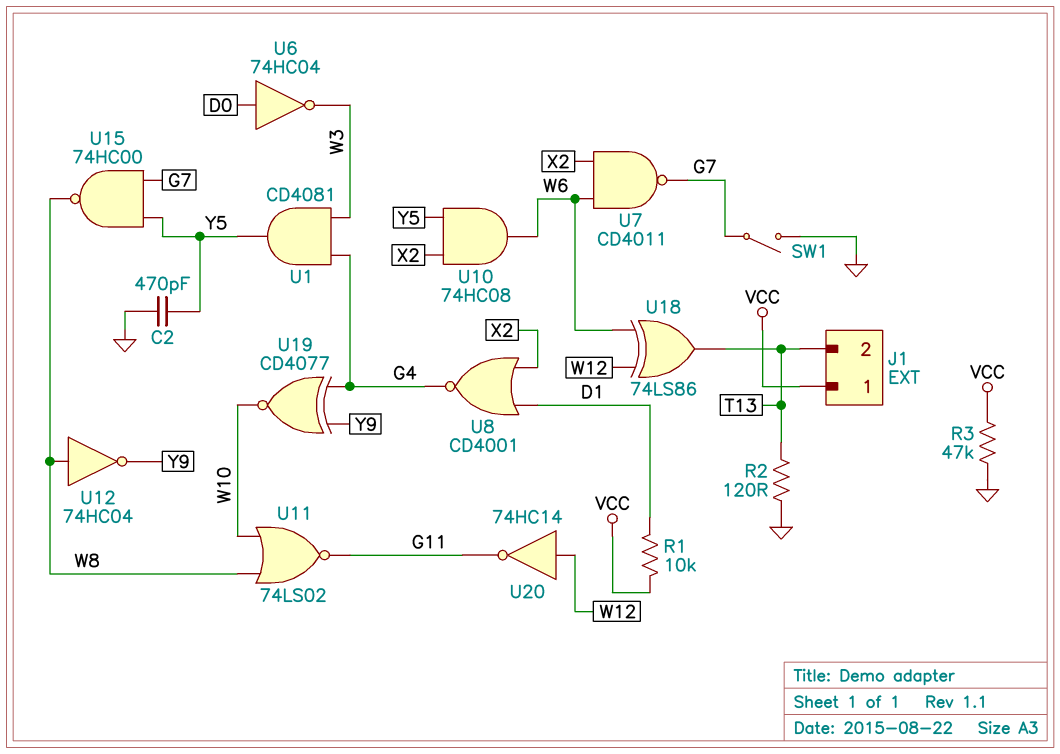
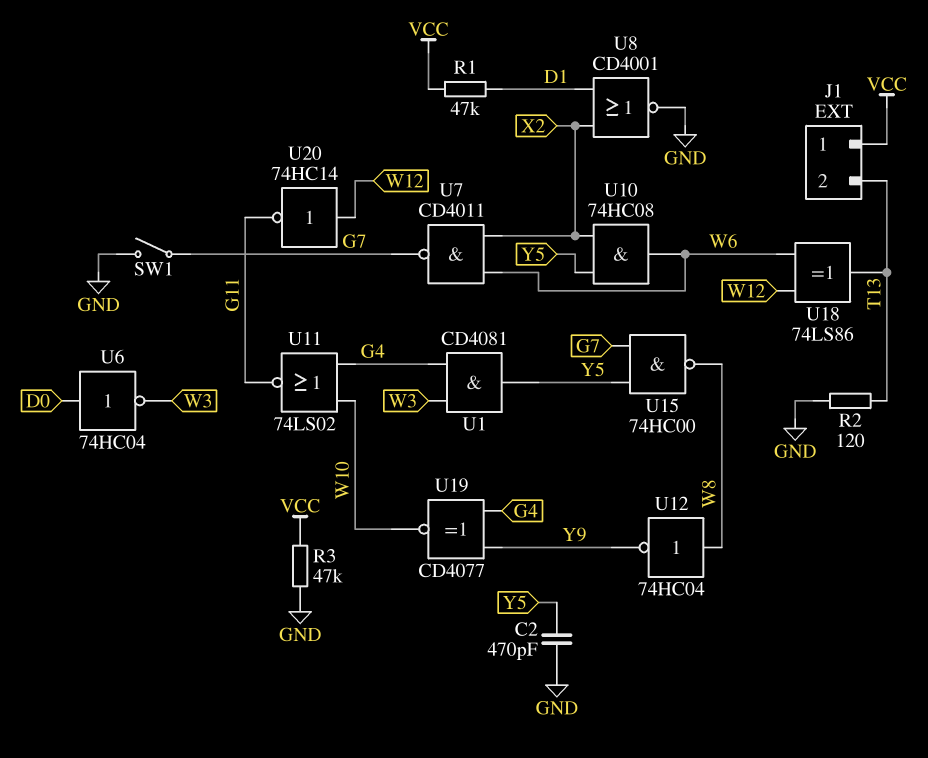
R1: 10k (D1, VCC) -> 47k (D1, VCC)
U8: NOR CD4001 (in D1, in X2, out G4) -> NOR CD4001 (in D1, in X2, out GND)
U11: NOR 74LS02 (in W8, in W10, out G11) -> NOR 74LS02 (in G4, in W10, out G11)

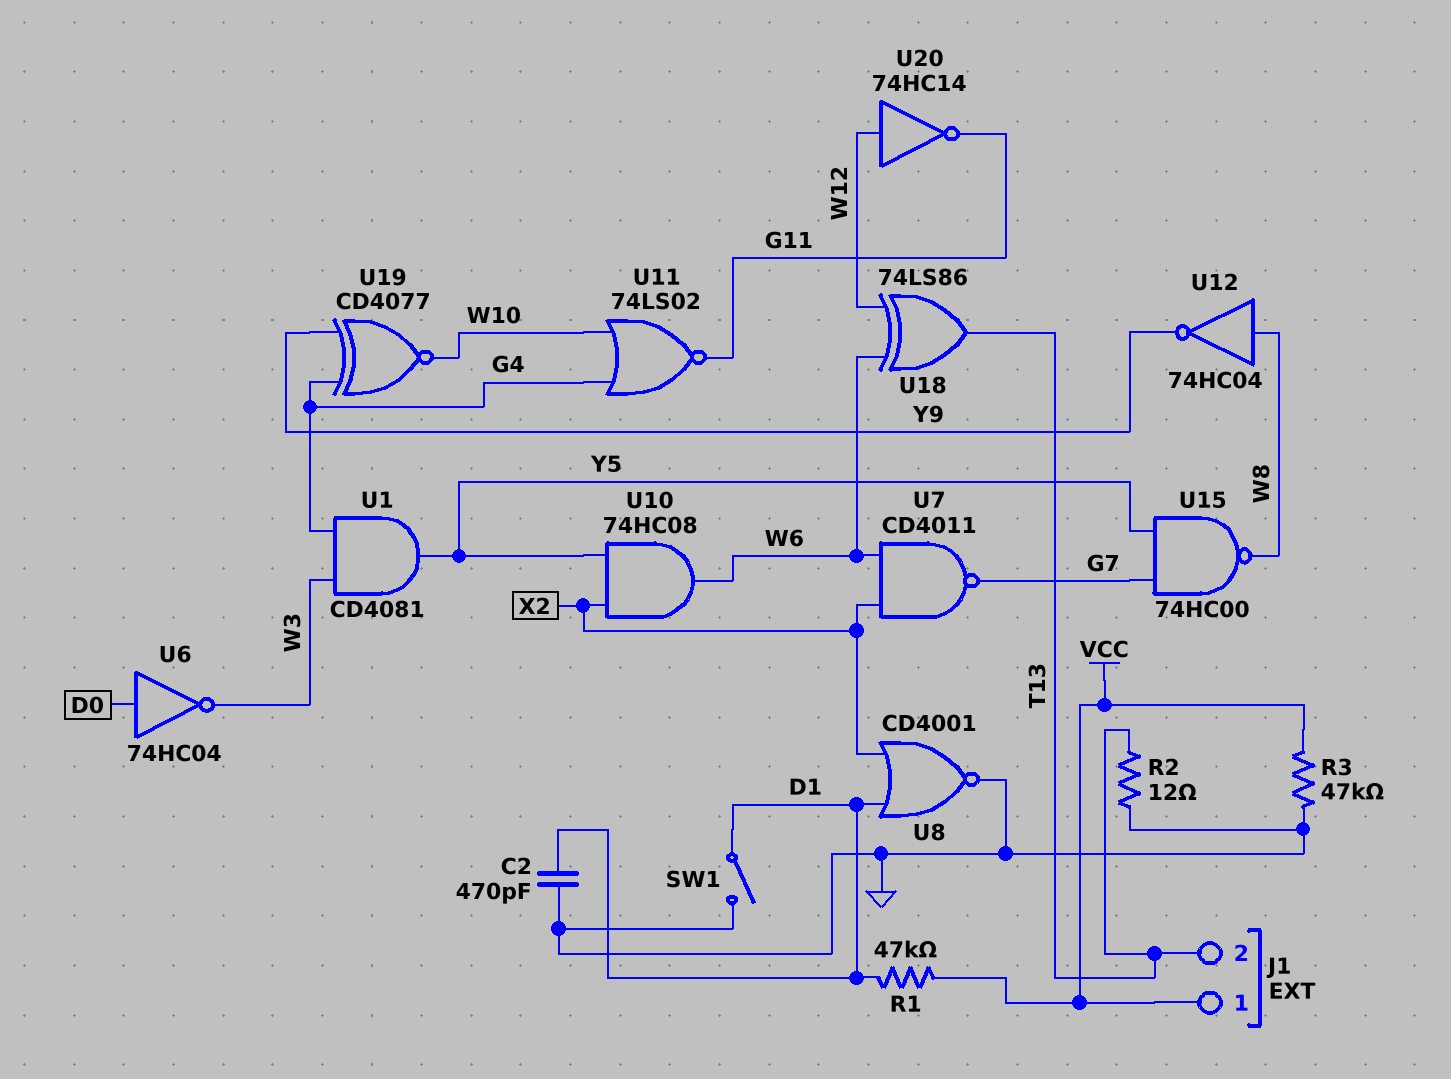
C2: 470pF (GND, Y5) -> 470pF (D1, GND)
R2: 120 (GND, T13) -> 12 (GND, T13)
SW1: switch (G7, GND) -> switch (D1, GND)

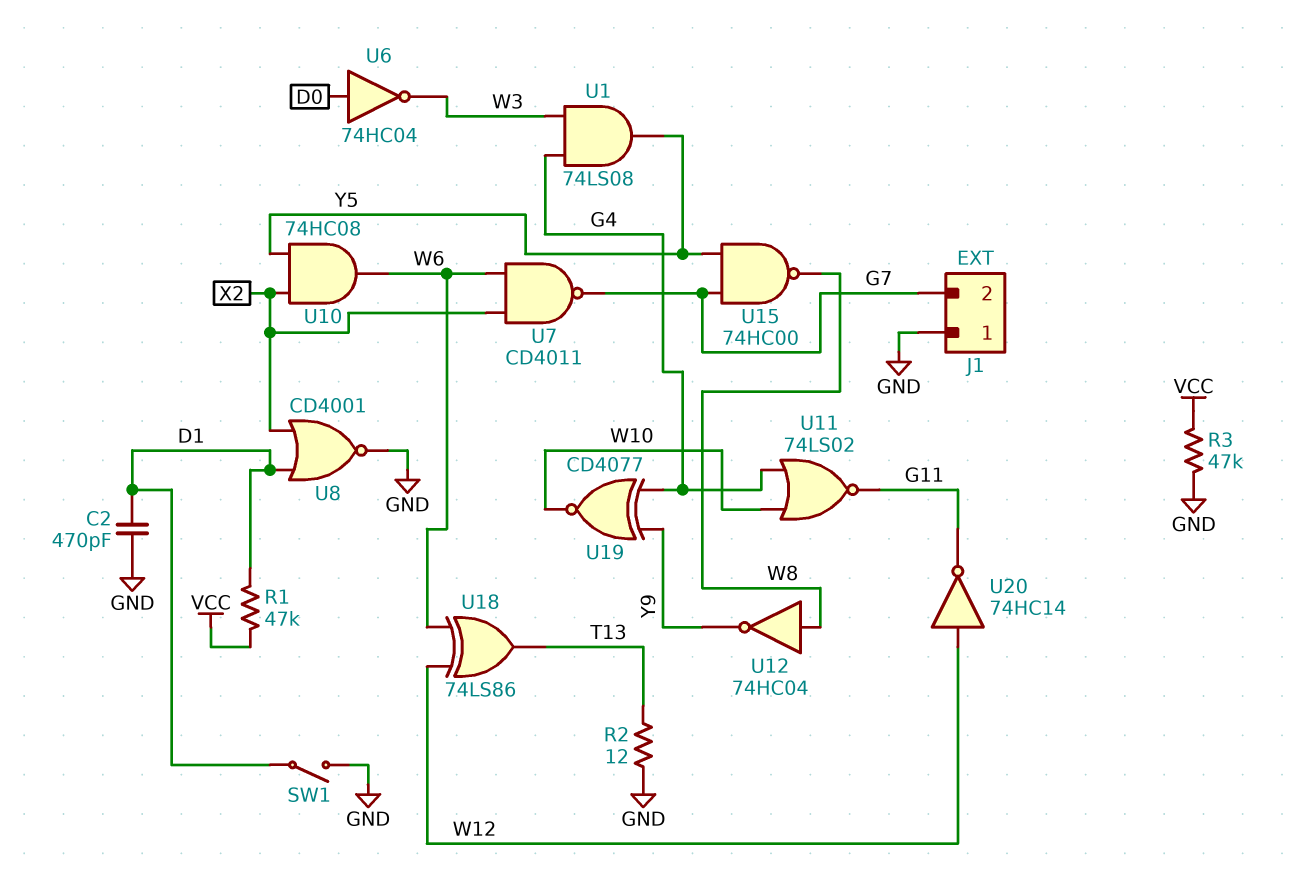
J1 pin 1: VCC -> GND
J1 pin 2: T13 -> G7
U1: AND CD4081 (in G4, in W3, out Y5) -> AND 74LS08 (in G4, in W3, out Y5)

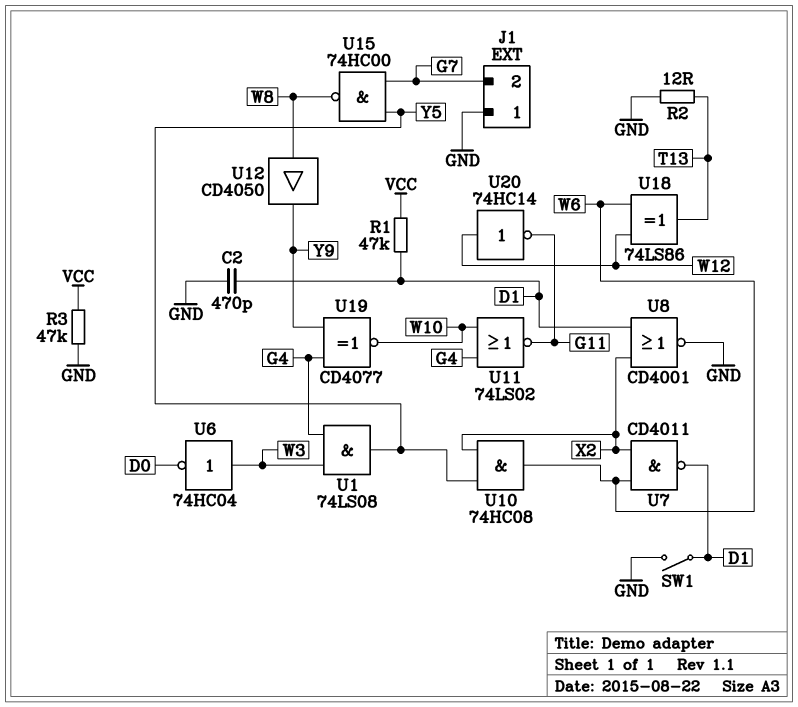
U6: NOT 74HC04 (in D0, out W3) -> NOT 74HC04 (in W3, out D0)
U7: NAND CD4011 (in W6, in X2, out G7) -> NAND CD4011 (in W6, in X2, out D1)
U12: NOT 74HC04 (in W8, out Y9) -> buffer CD4050 (in W8, out Y9)

